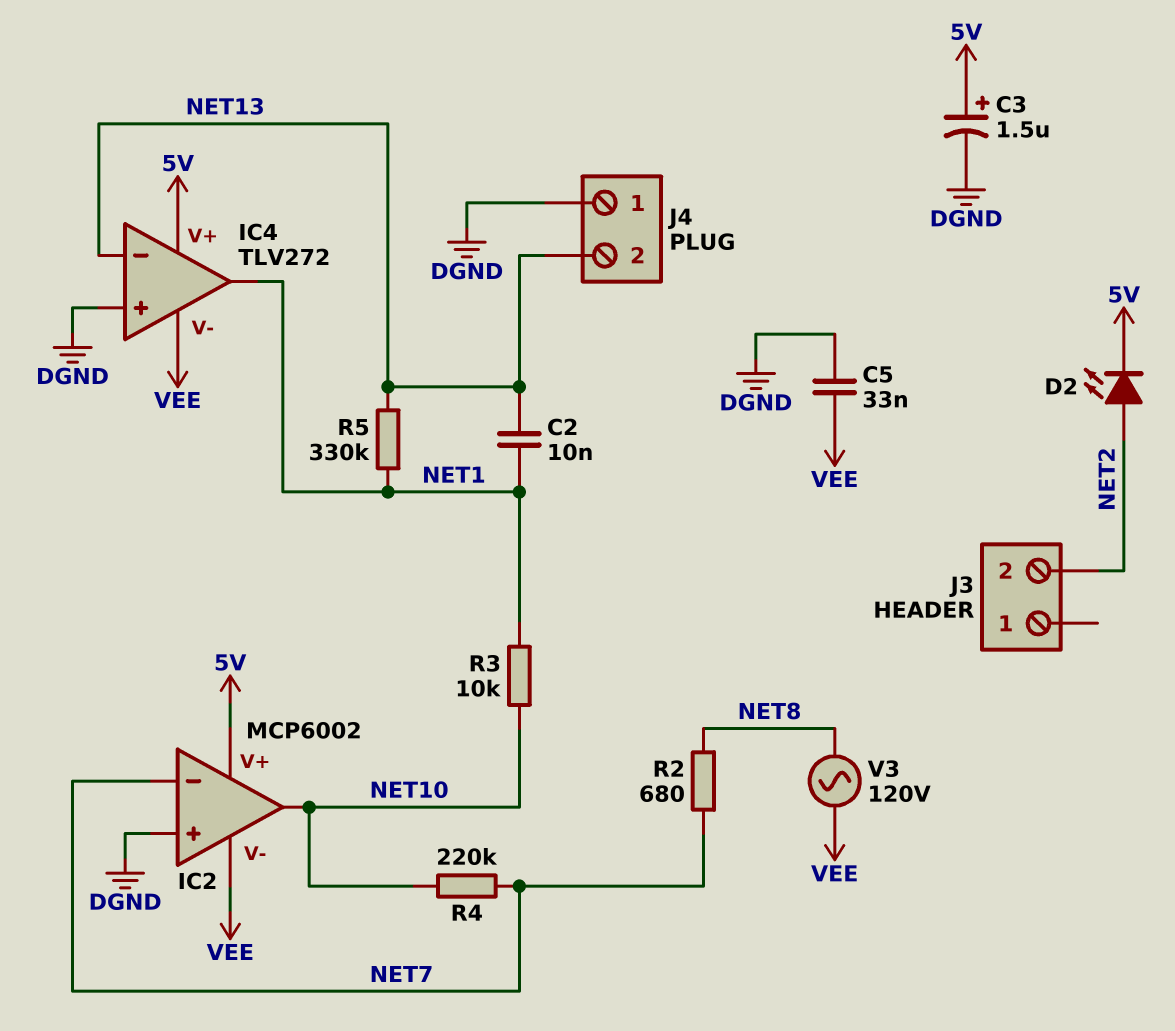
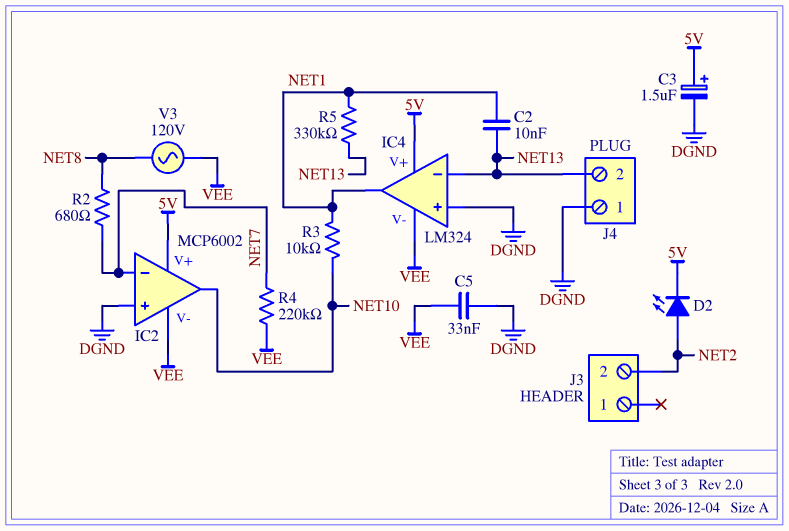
IC4: TLV272 -> LM324
R4: 220k (NET7, NET10) -> 220k (NET7, VEE)

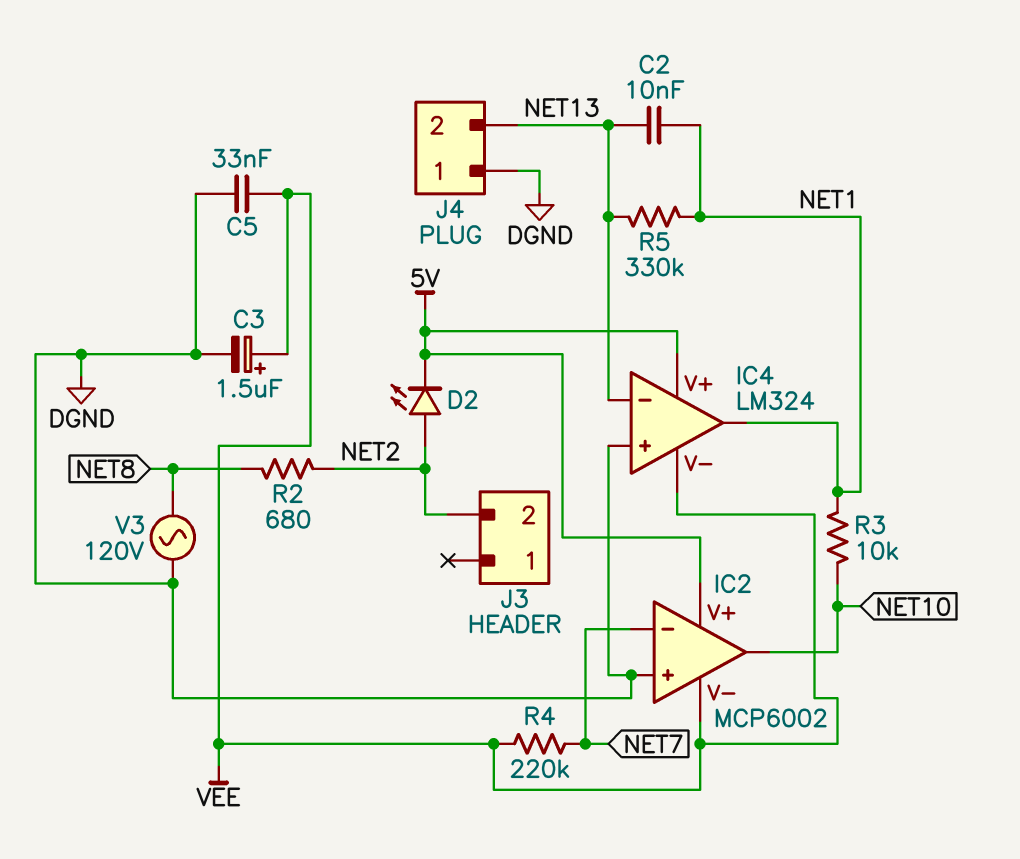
C3: 1.5uF (plus 5V, minus DGND) -> 1.5uF (plus VEE, minus DGND)
R2: 680 (NET7, NET8) -> 680 (NET2, NET8)
V3: AC 120V (NET8, VEE) -> AC 120V (DGND, NET8)

